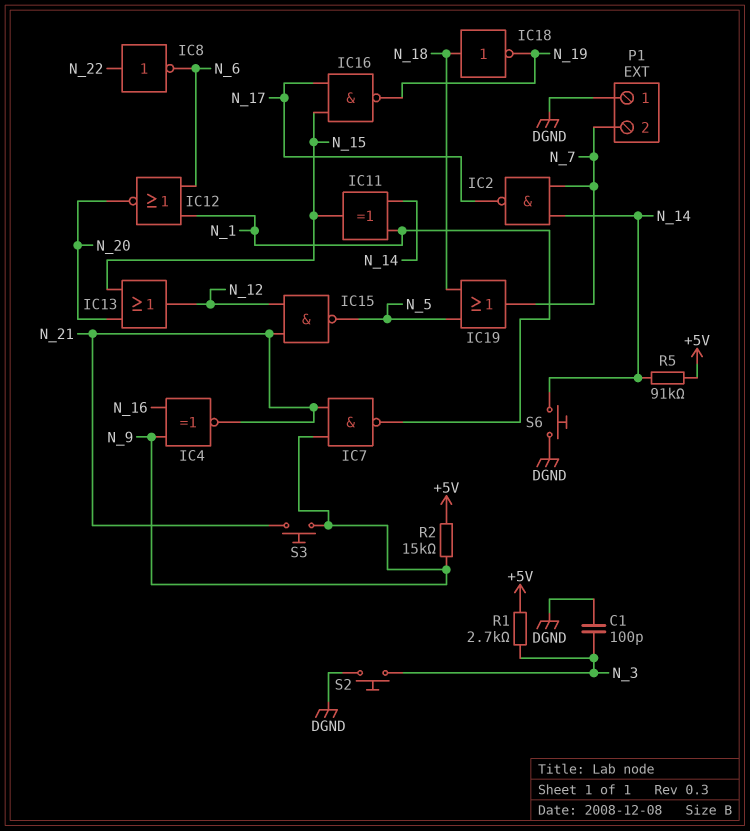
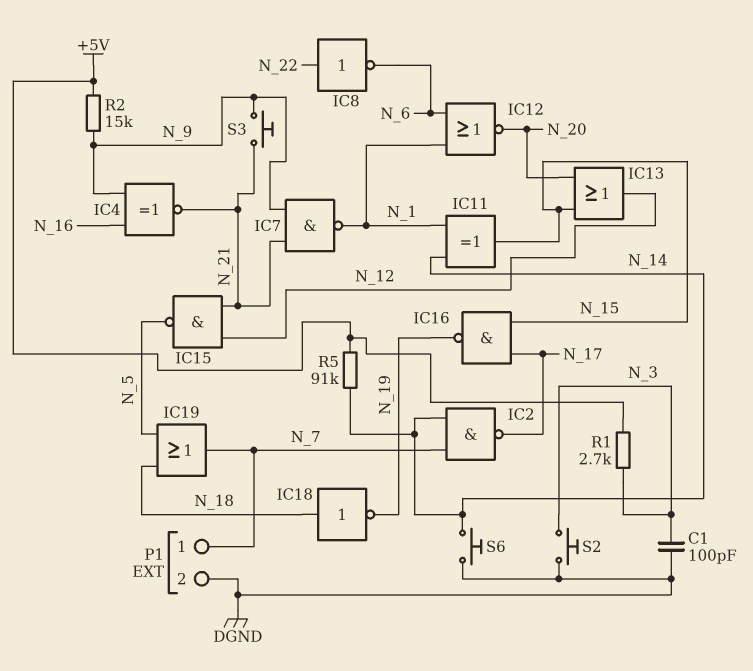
P1 pin 1: DGND -> N_7
P1 pin 2: N_7 -> DGND

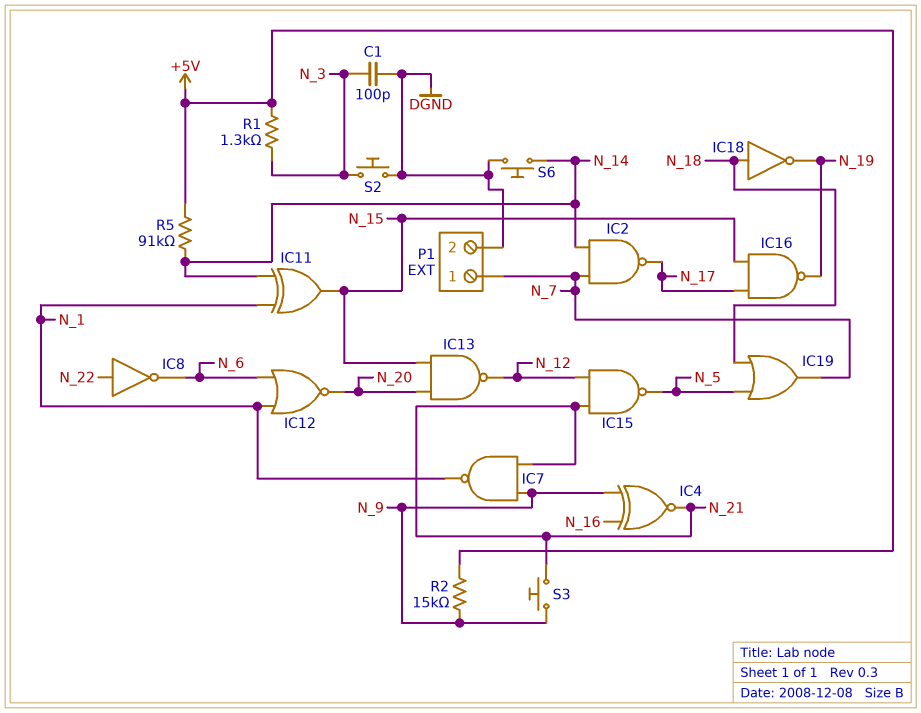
IC13: OR (in N_15, in N_20, out N_12) -> NAND (in N_15, in N_20, out N_12)
R1: 2.7k (+5V, N_3) -> 1.3k (+5V, N_3)

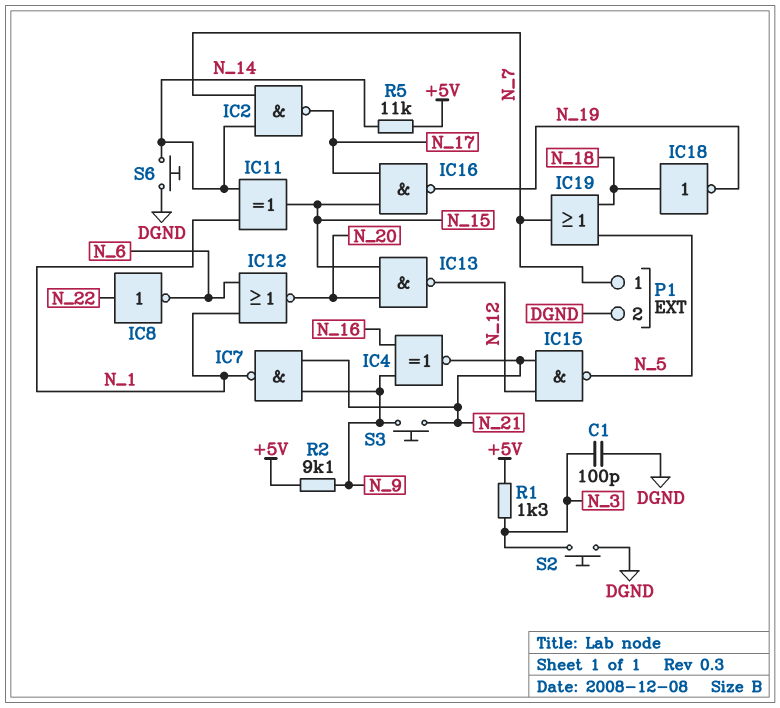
R2: 15k (+5V, N_9) -> 9.1k (+5V, N_9)
R5: 91k (+5V, N_14) -> 11k (+5V, N_14)

